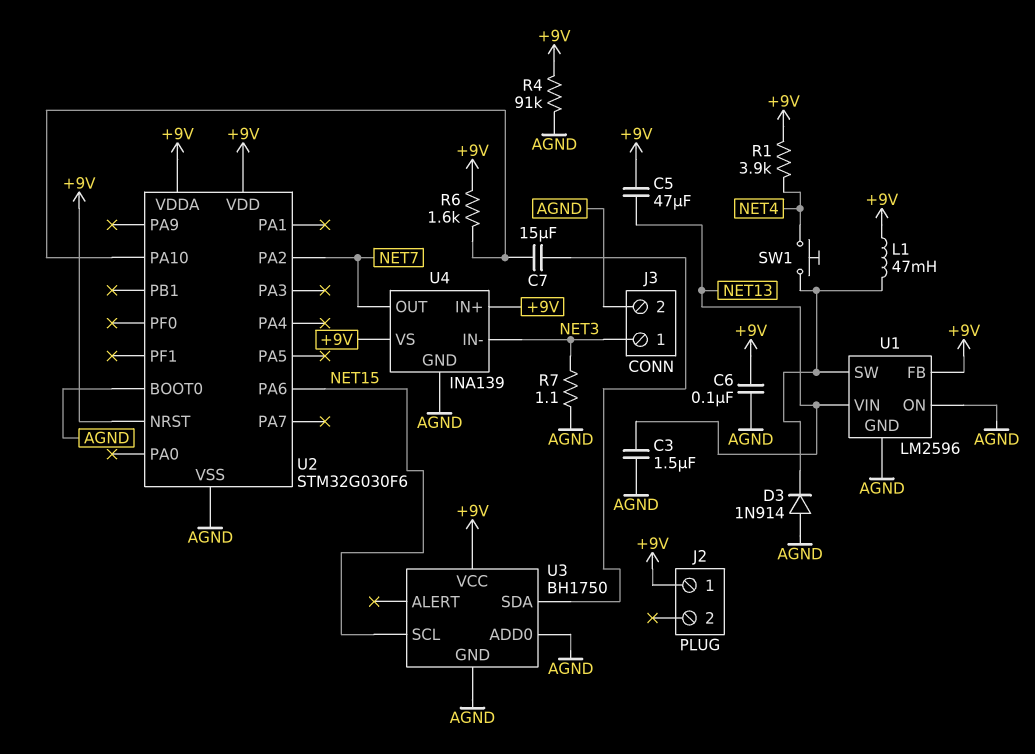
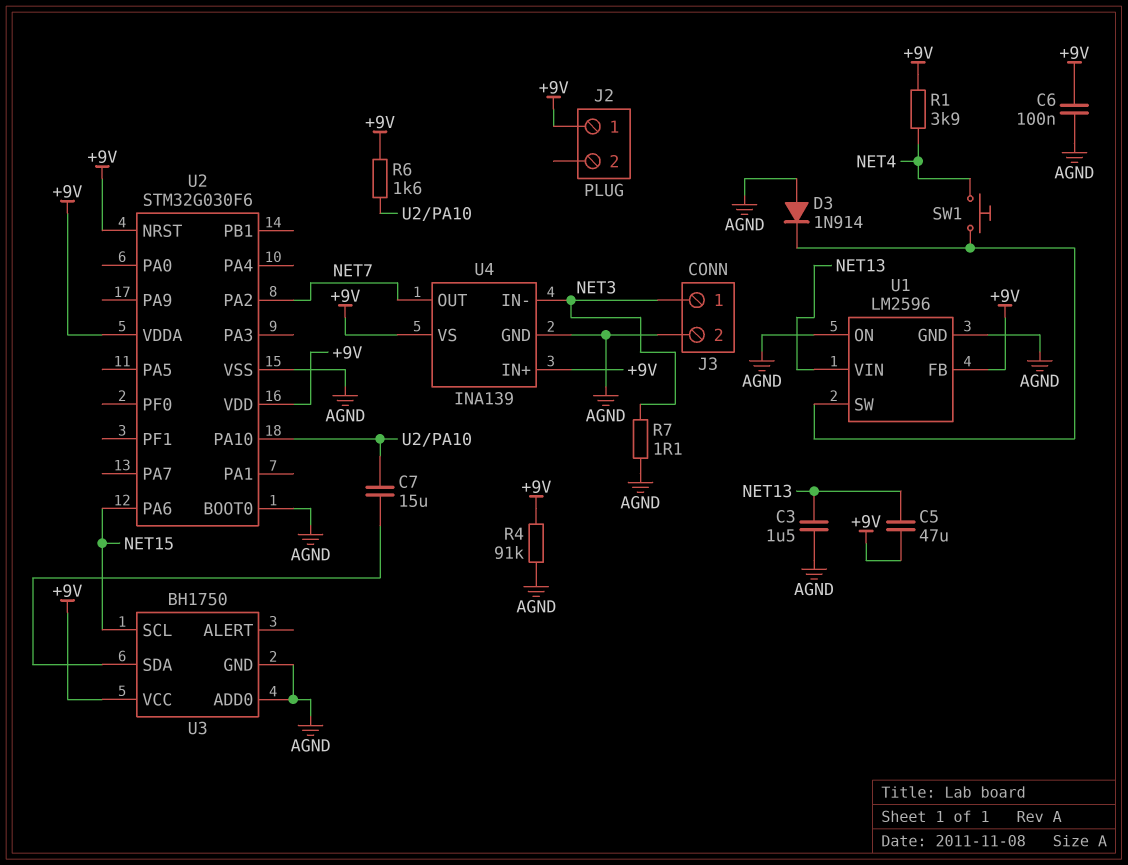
L1: 47mH (+9V, U1/SW) -> none

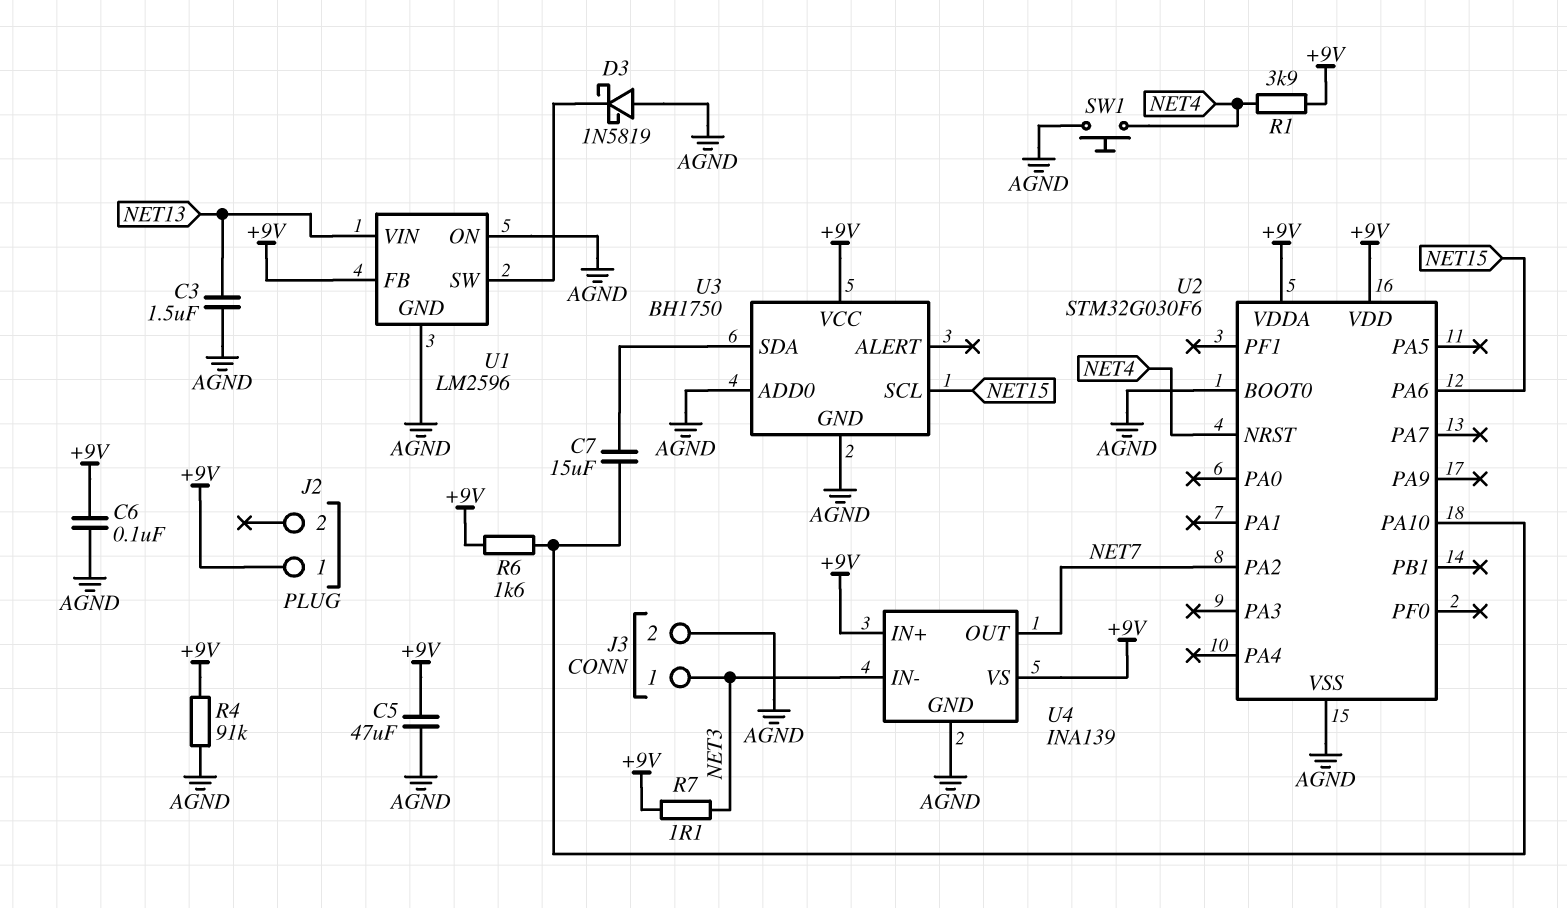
C5: 47uF (+9V, NET13) -> 47uF (+9V, AGND)
D3: diode 1N914 (A AGND, K U1/SW) -> schottky 1N5819 (A AGND, K U1/SW)
R7: 1.1 (AGND, NET3) -> 1.1 (+9V, NET3)
SW1: button (NET4, U1/SW) -> button (AGND, NET4)
U2 pin NRST: +9V -> NET4

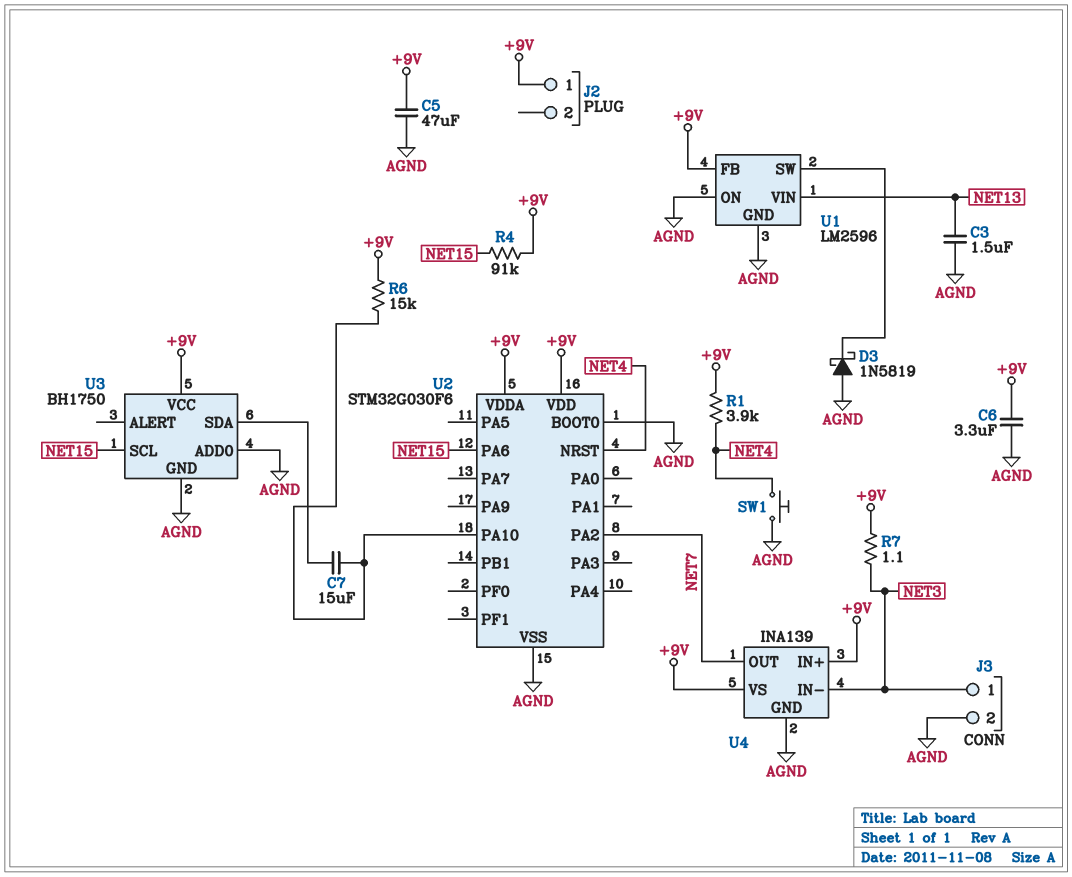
C6: 100nF (+9V, AGND) -> 3.3uF (+9V, AGND)
R4: 91k (+9V, AGND) -> 91k (+9V, NET15)
R6: 1.6k (+9V, U2/PA10) -> 15k (+9V, U2/PA10)

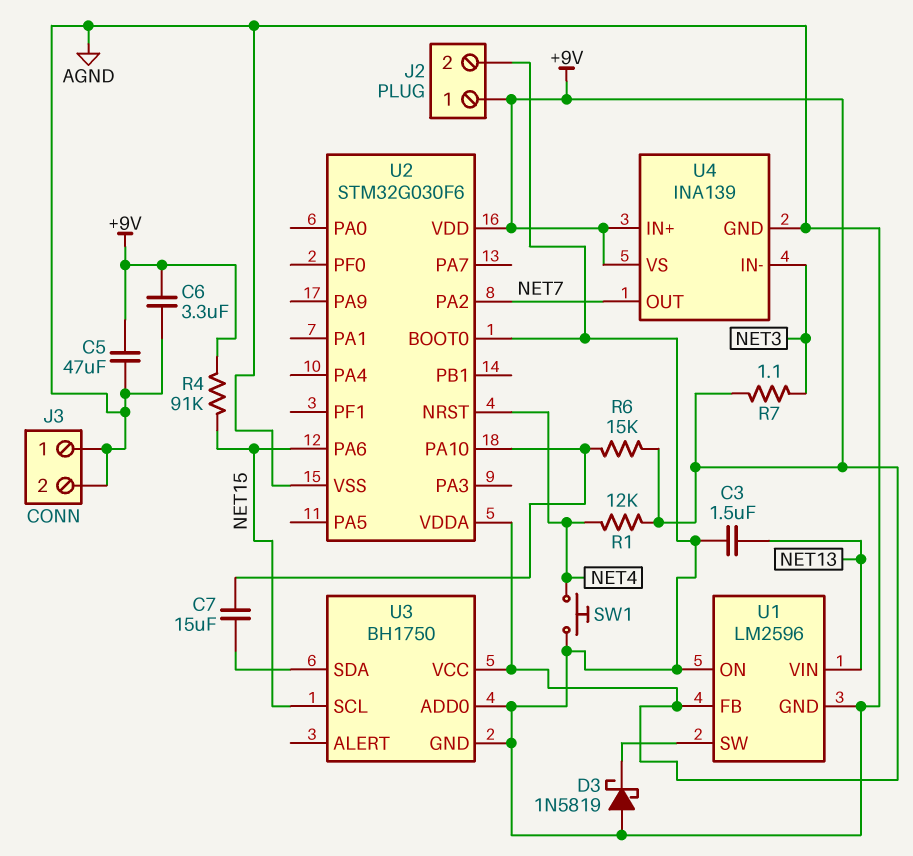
J2 pin 2: none -> AGND
J3 pin 1: NET3 -> AGND
R1: 3.9k (+9V, NET4) -> 12k (+9V, NET4)

